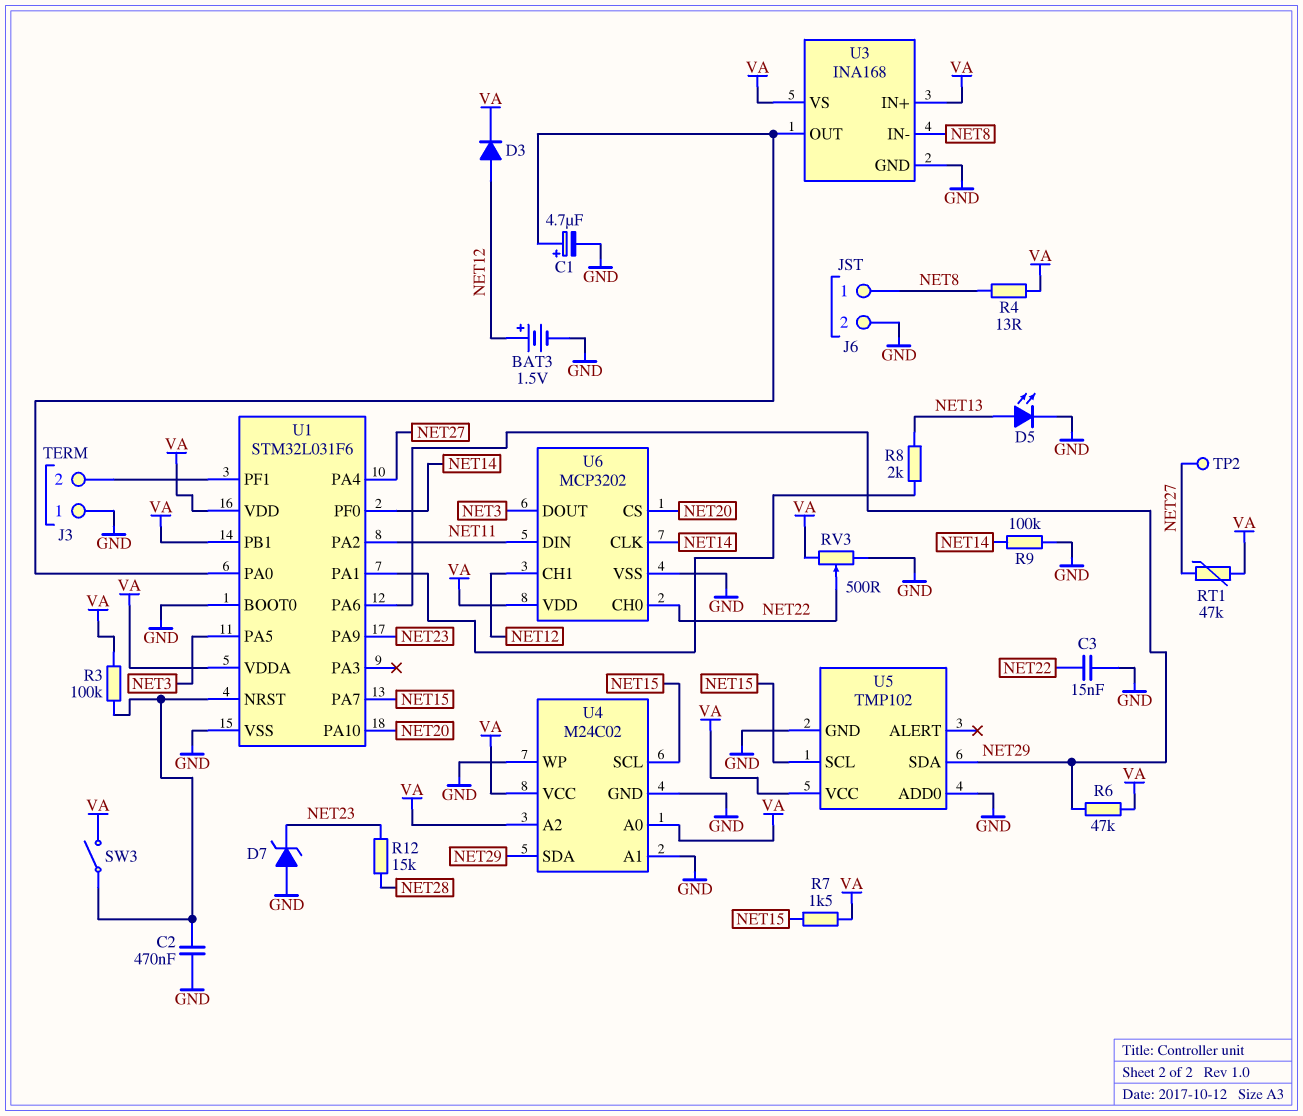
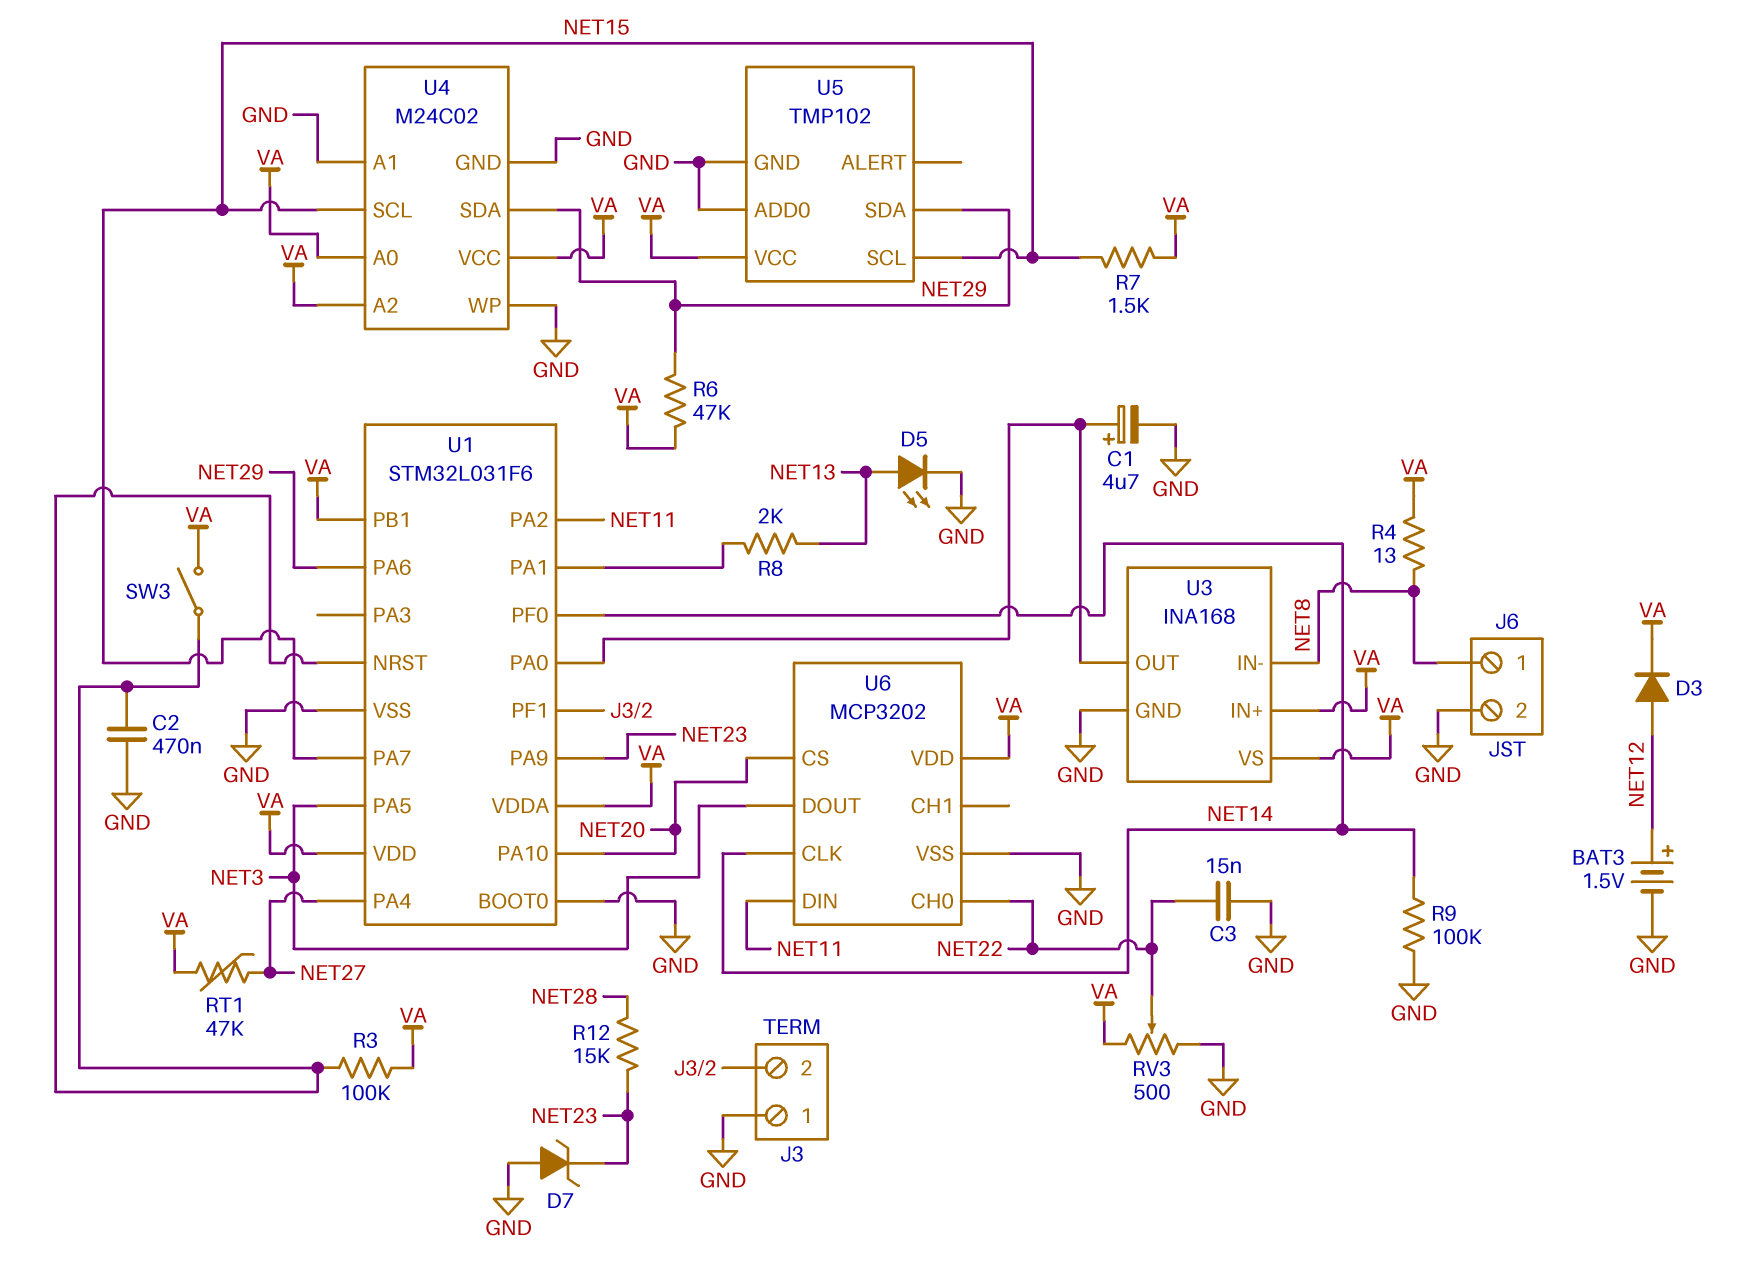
TP2: test point (NET27) -> none
U6 pin CH1: NET12 -> none

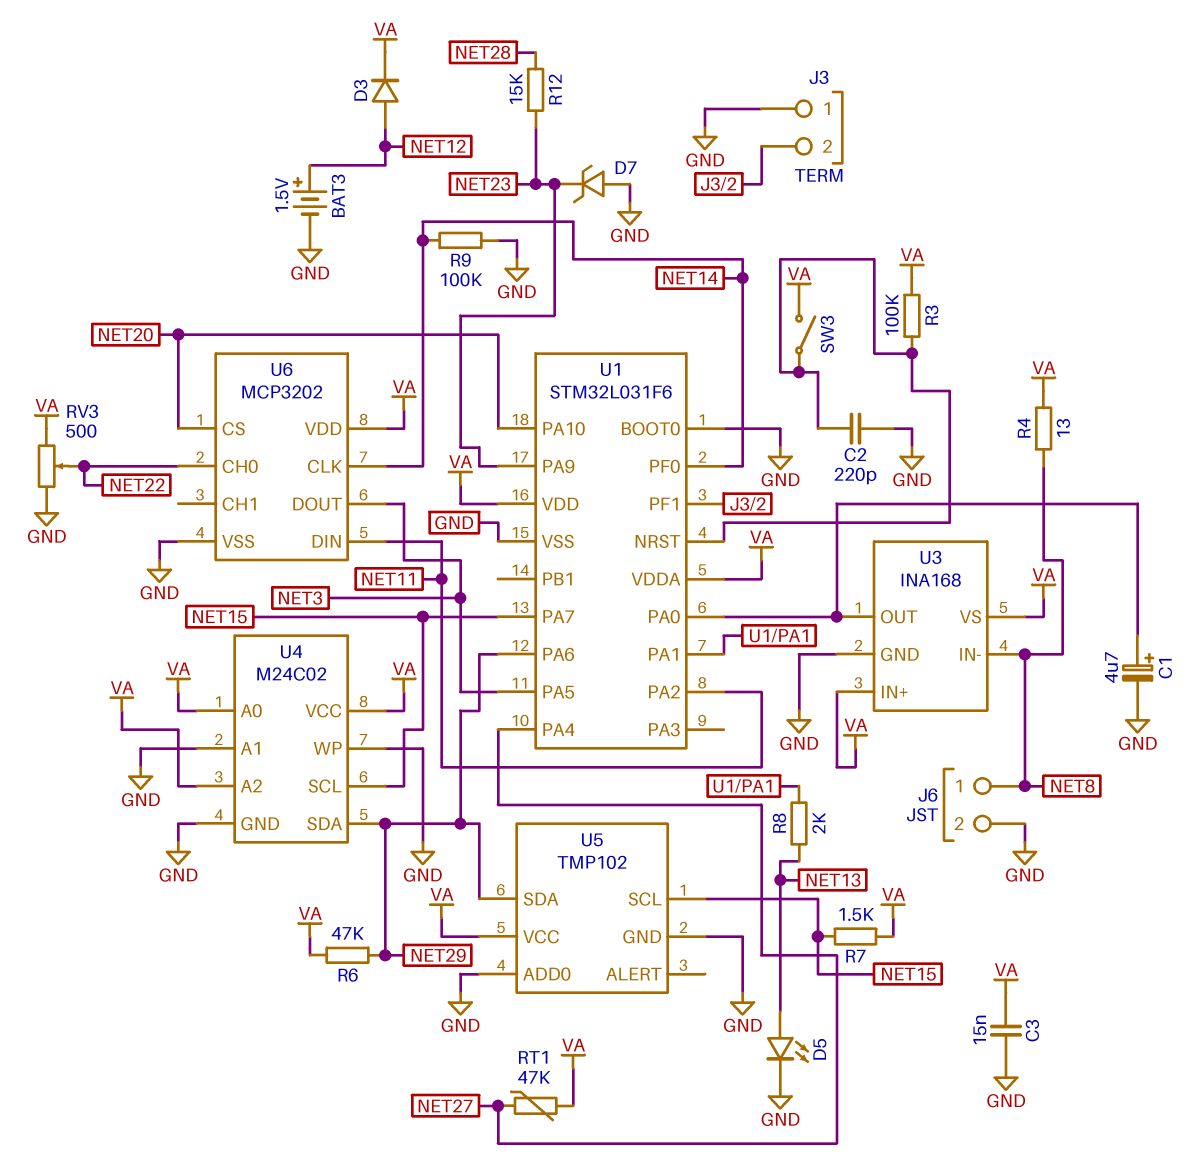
C2: 470nF (GND, U1/NRST) -> 220pF (GND, U1/NRST)
C3: 15nF (GND, NET22) -> 15nF (GND, VA)
U1 pin PB1: VA -> none

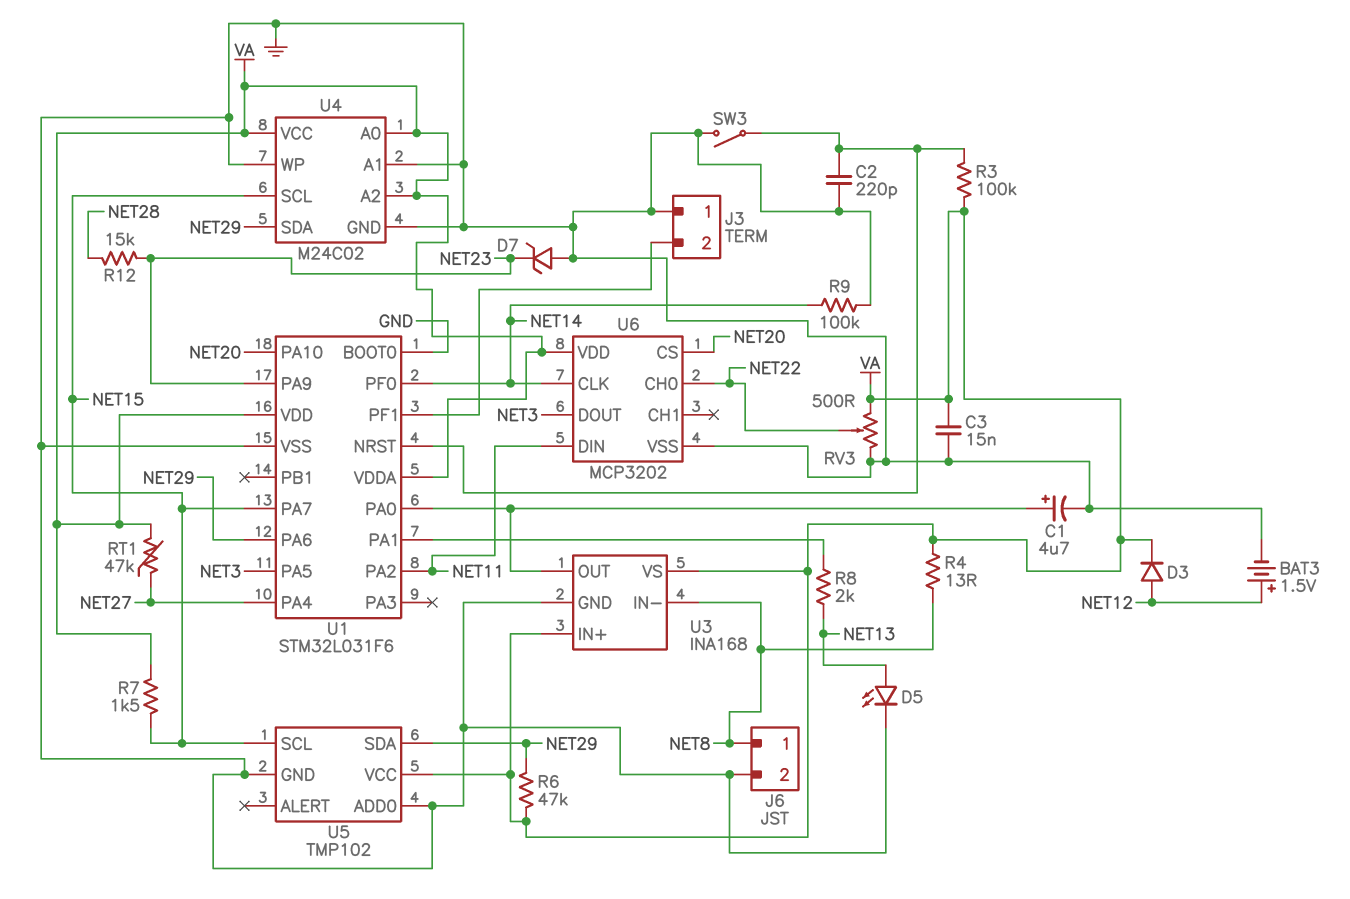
SW3: switch (U1/NRST, VA) -> switch (GND, U1/NRST)

